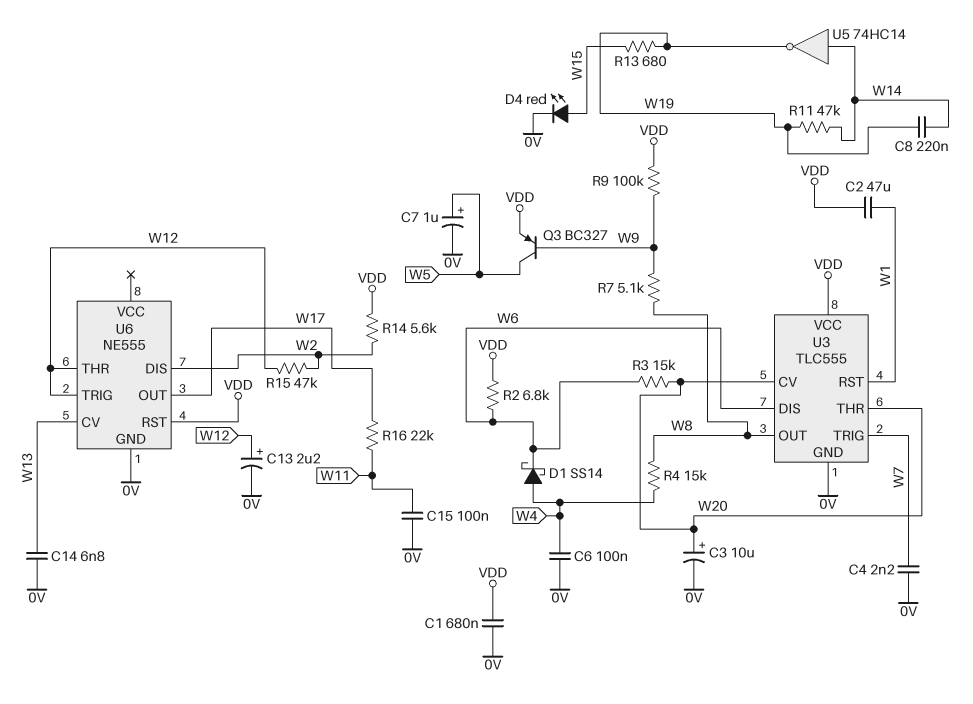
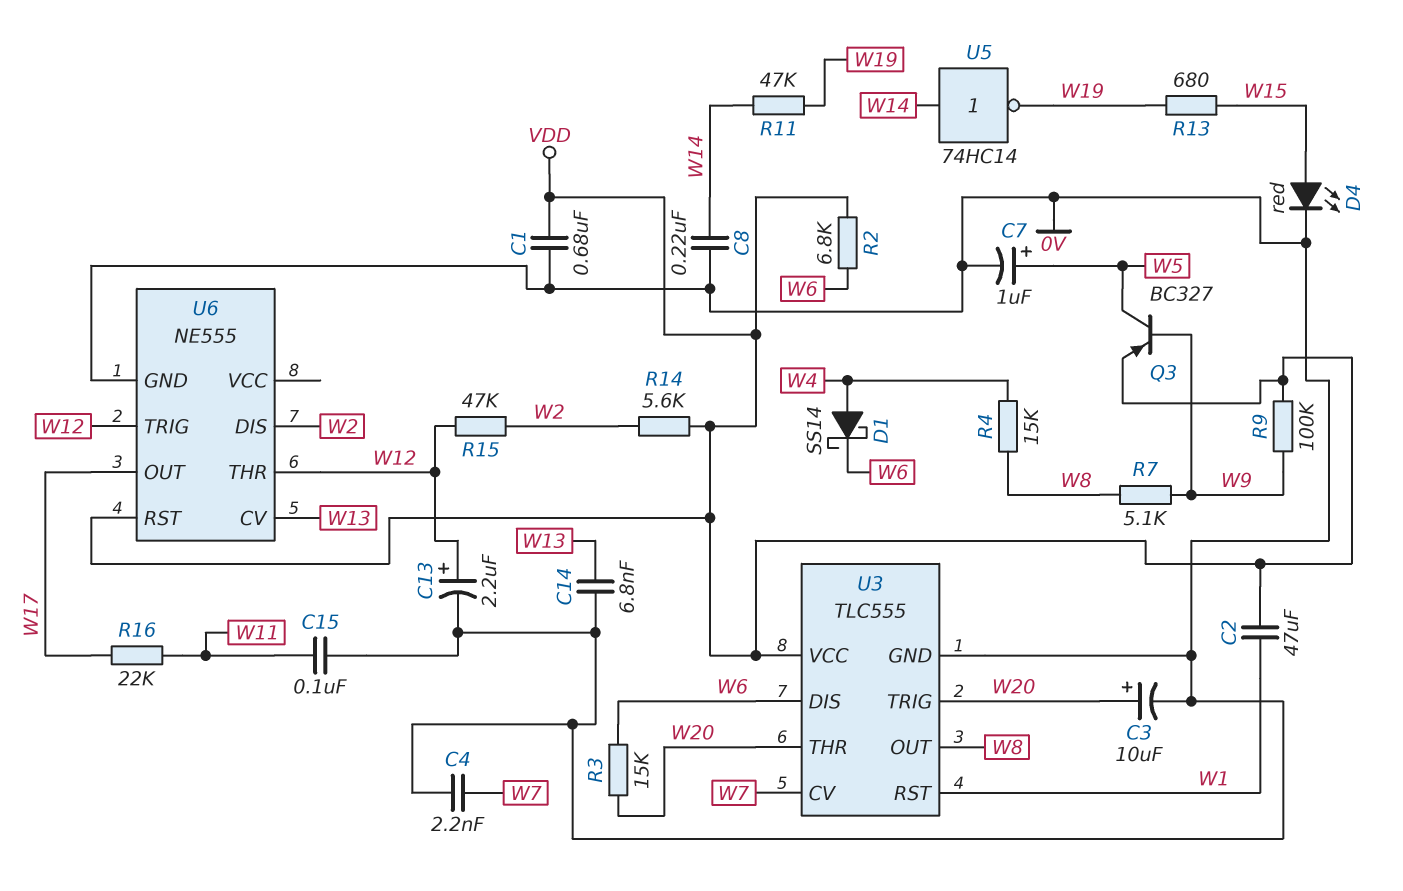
C6: 100nF (0V, W4) -> none
C8: 220nF (W14, W19) -> 220nF (0V, W14)
U3 pin CV: W20 -> W7
U3 pin TRIG: W7 -> W20

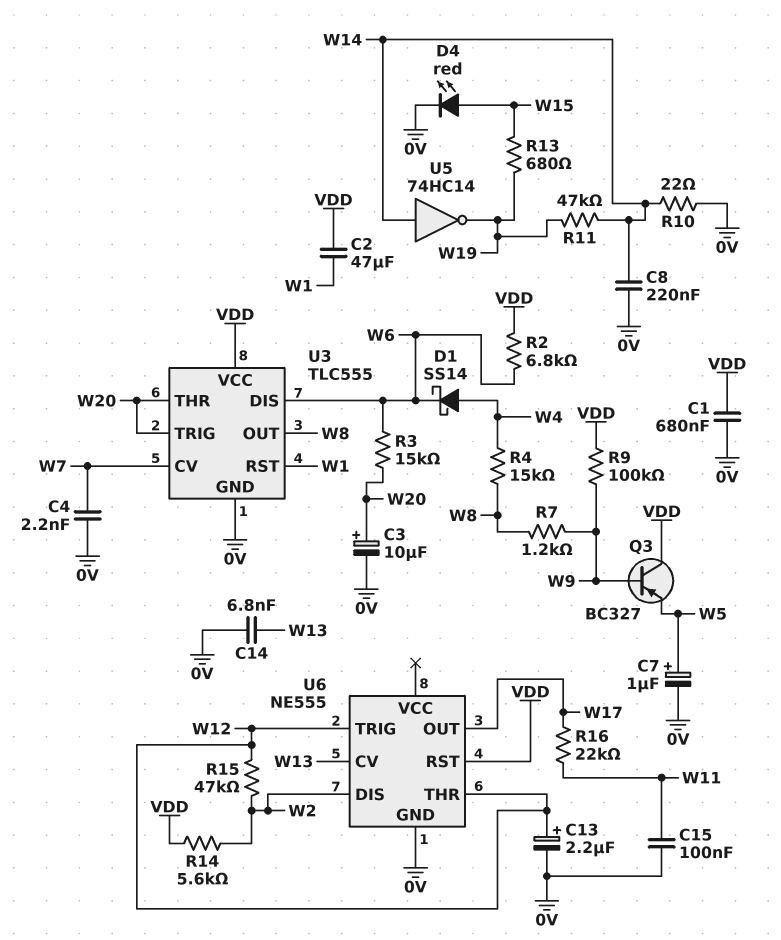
Q3: PNP BC327 (B W9, C W5, E VDD) -> PNP BC327 (B W9, C VDD, E W5)
R7: 5.1k (W8, W9) -> 1.2k (W8, W9)
R10: none -> 22 (0V, W14)

